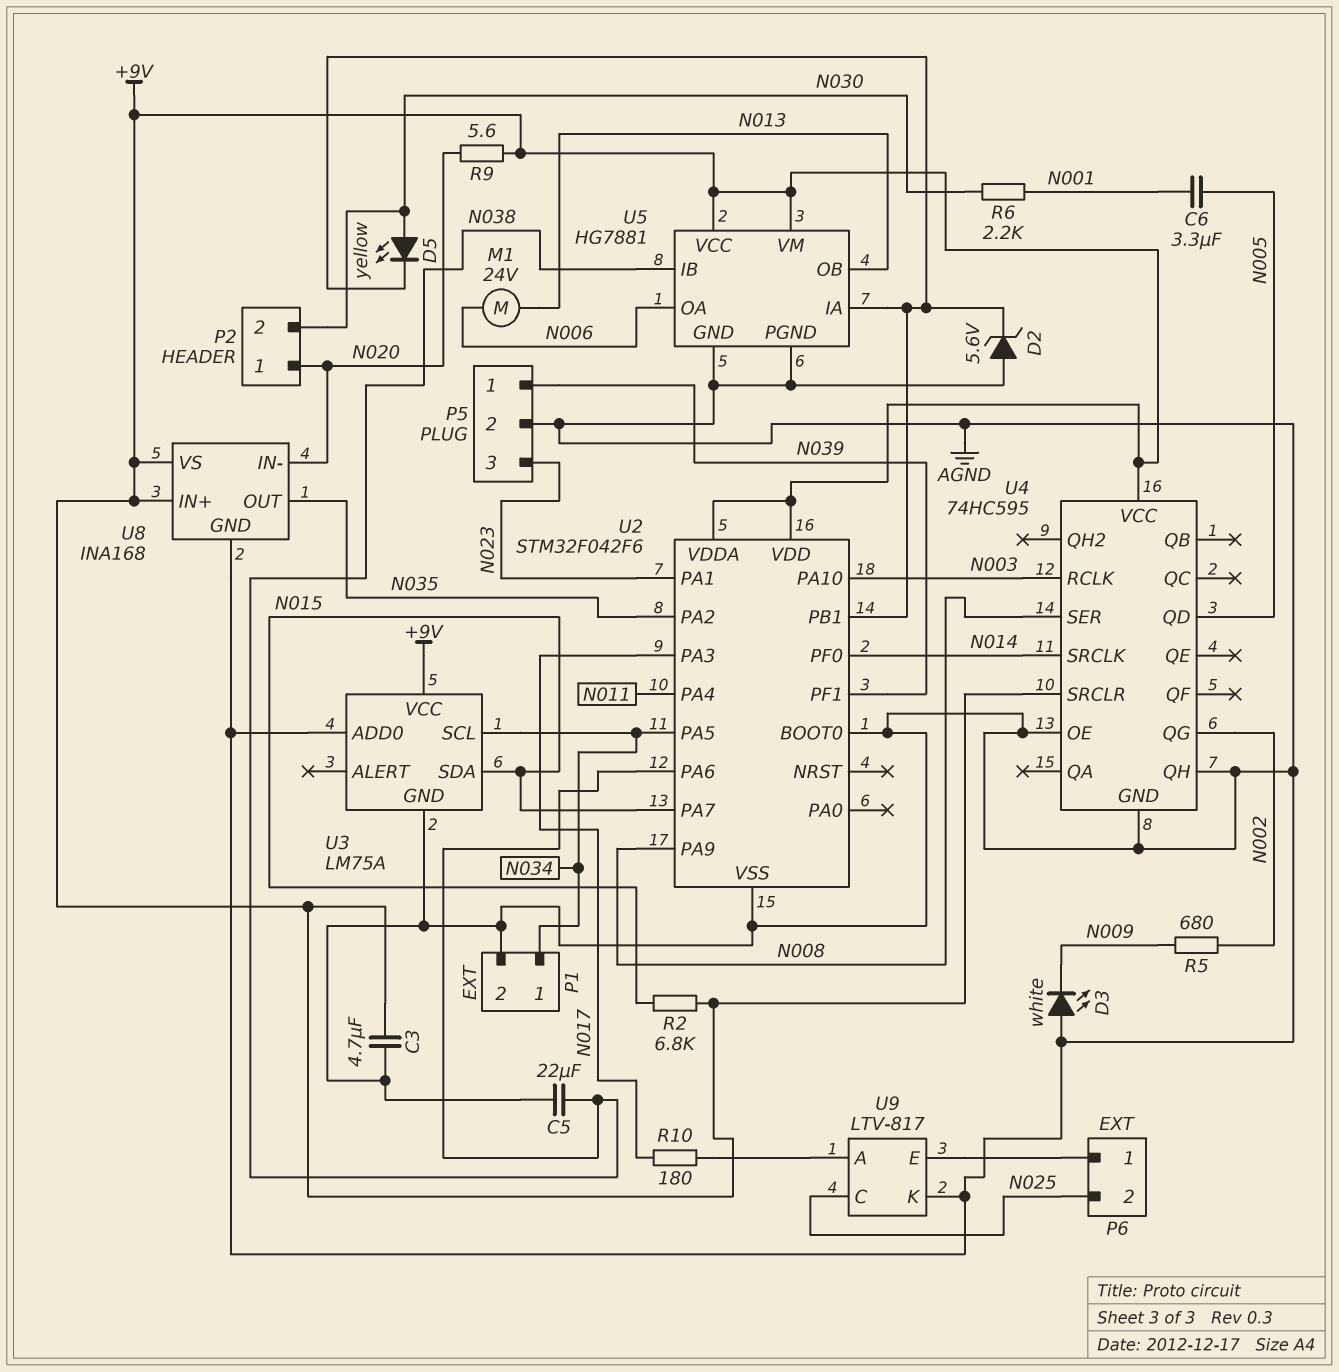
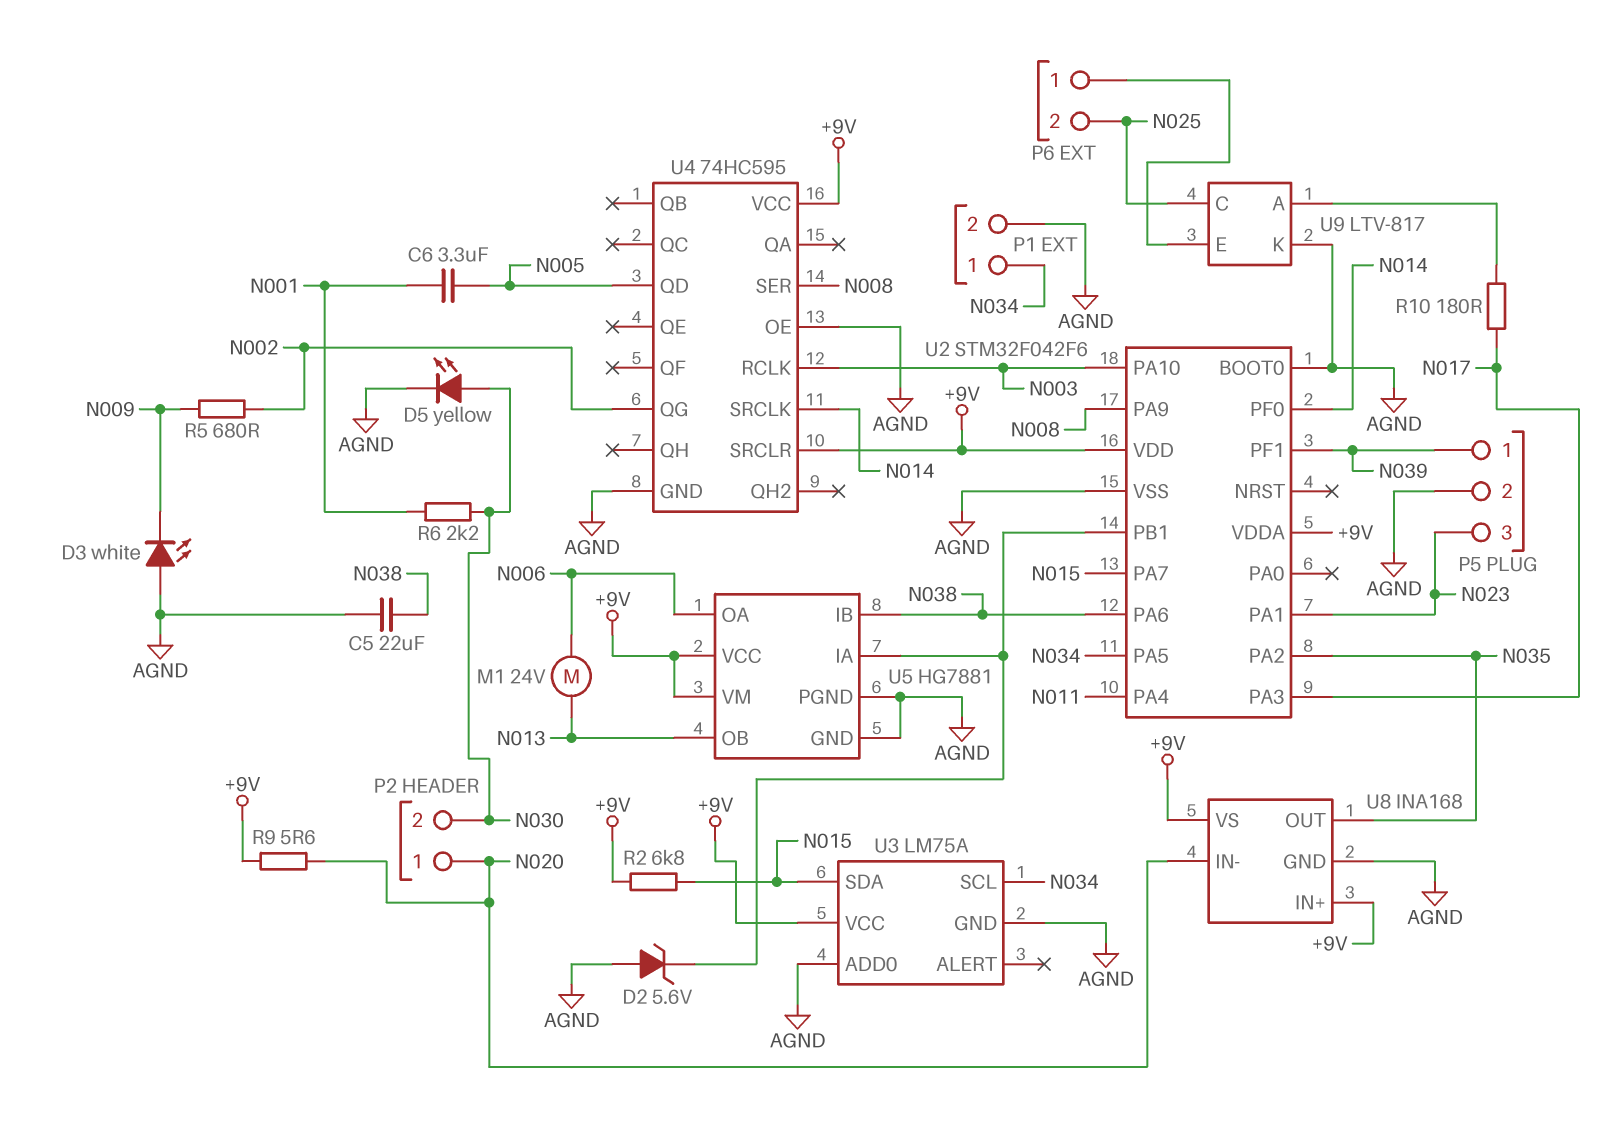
C3: 4.7uF (+9V, AGND) -> none
D5: LED yellow (A N030, K U2/PB1) -> LED yellow (A N030, K AGND)
U4 pin QH: AGND -> none

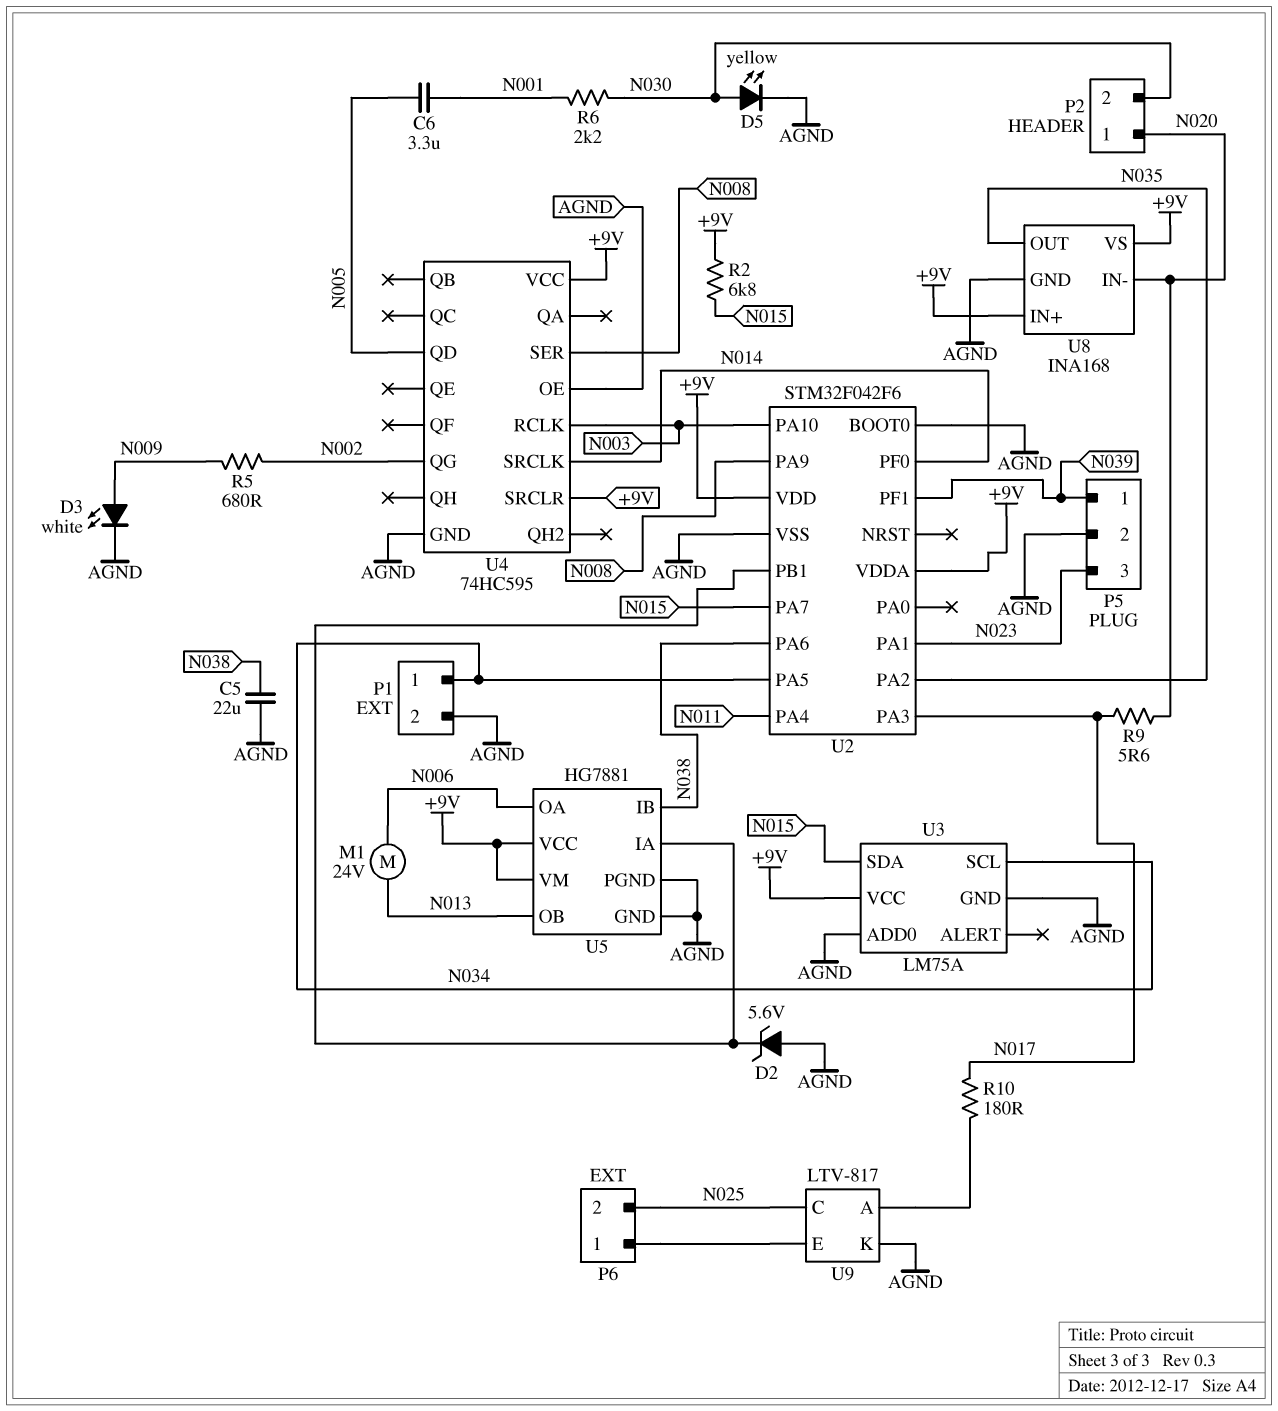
D3: LED white (A AGND, K N009) -> LED white (A N009, K AGND)
R9: 5.6 (+9V, N020) -> 5.6 (N017, N020)

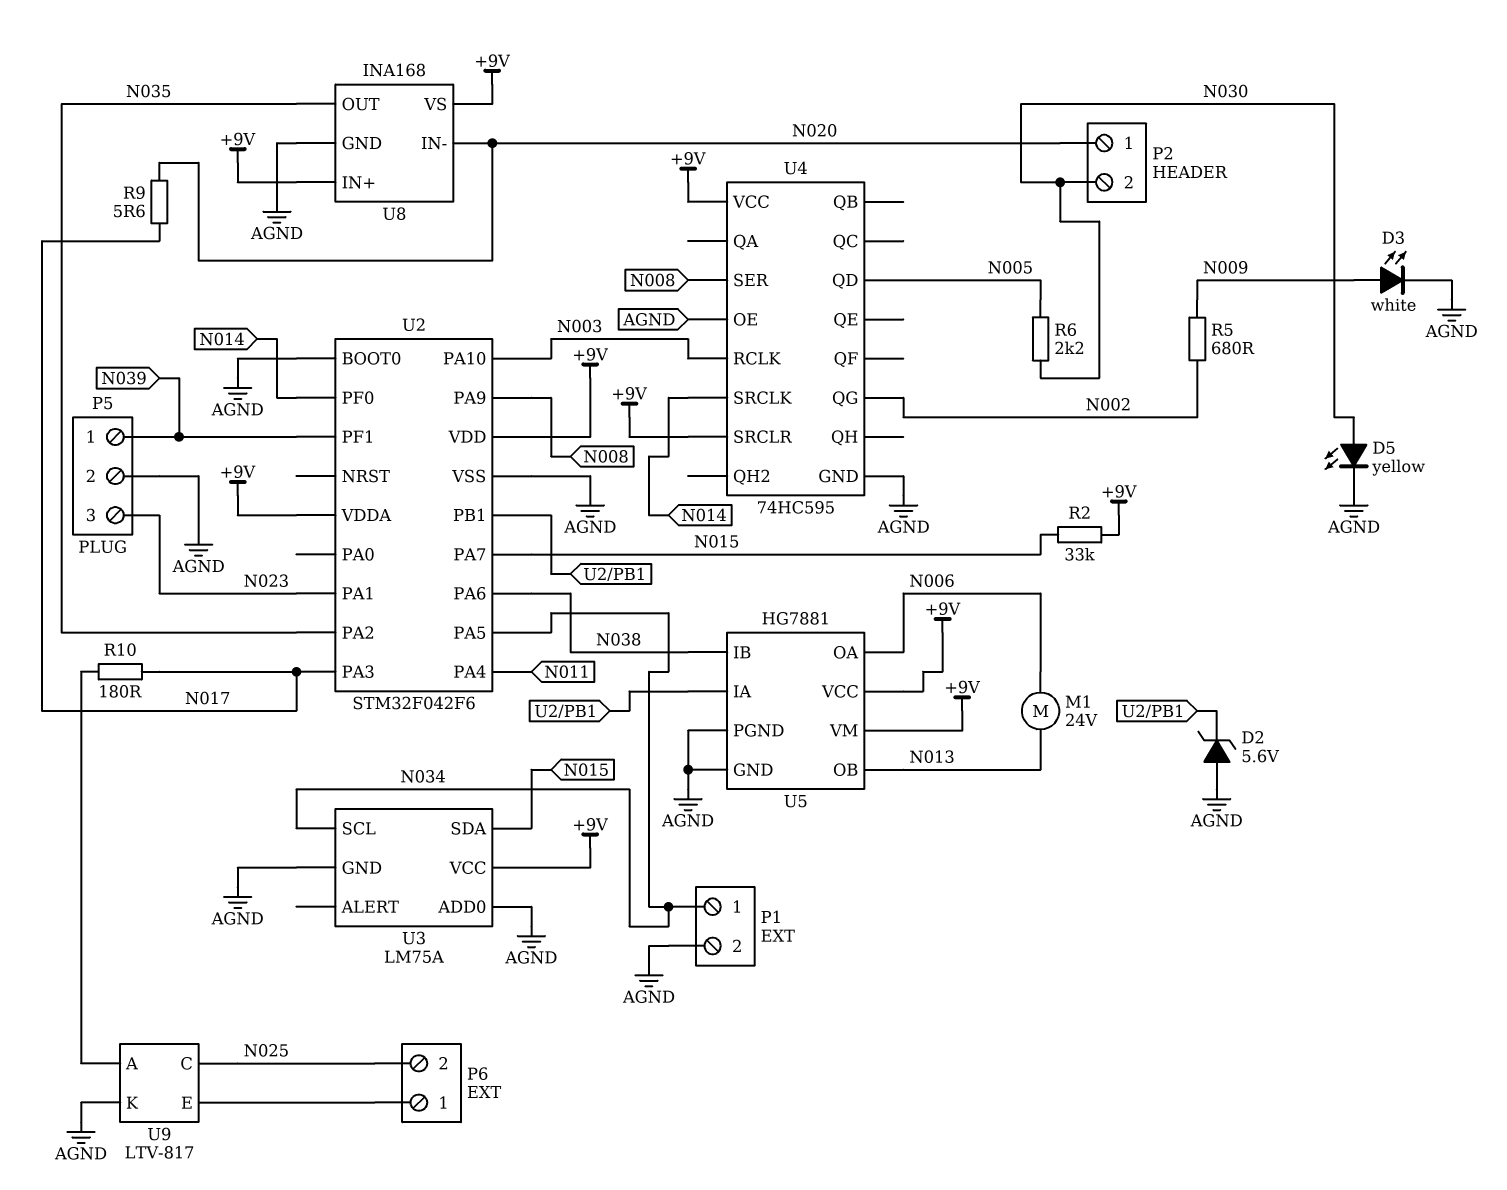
C5: 22uF (AGND, N038) -> none
C6: 3.3uF (N001, N005) -> none
R2: 6.8k (+9V, N015) -> 33k (+9V, N015)
R6: 2.2k (N001, N030) -> 2.2k (N005, N030)

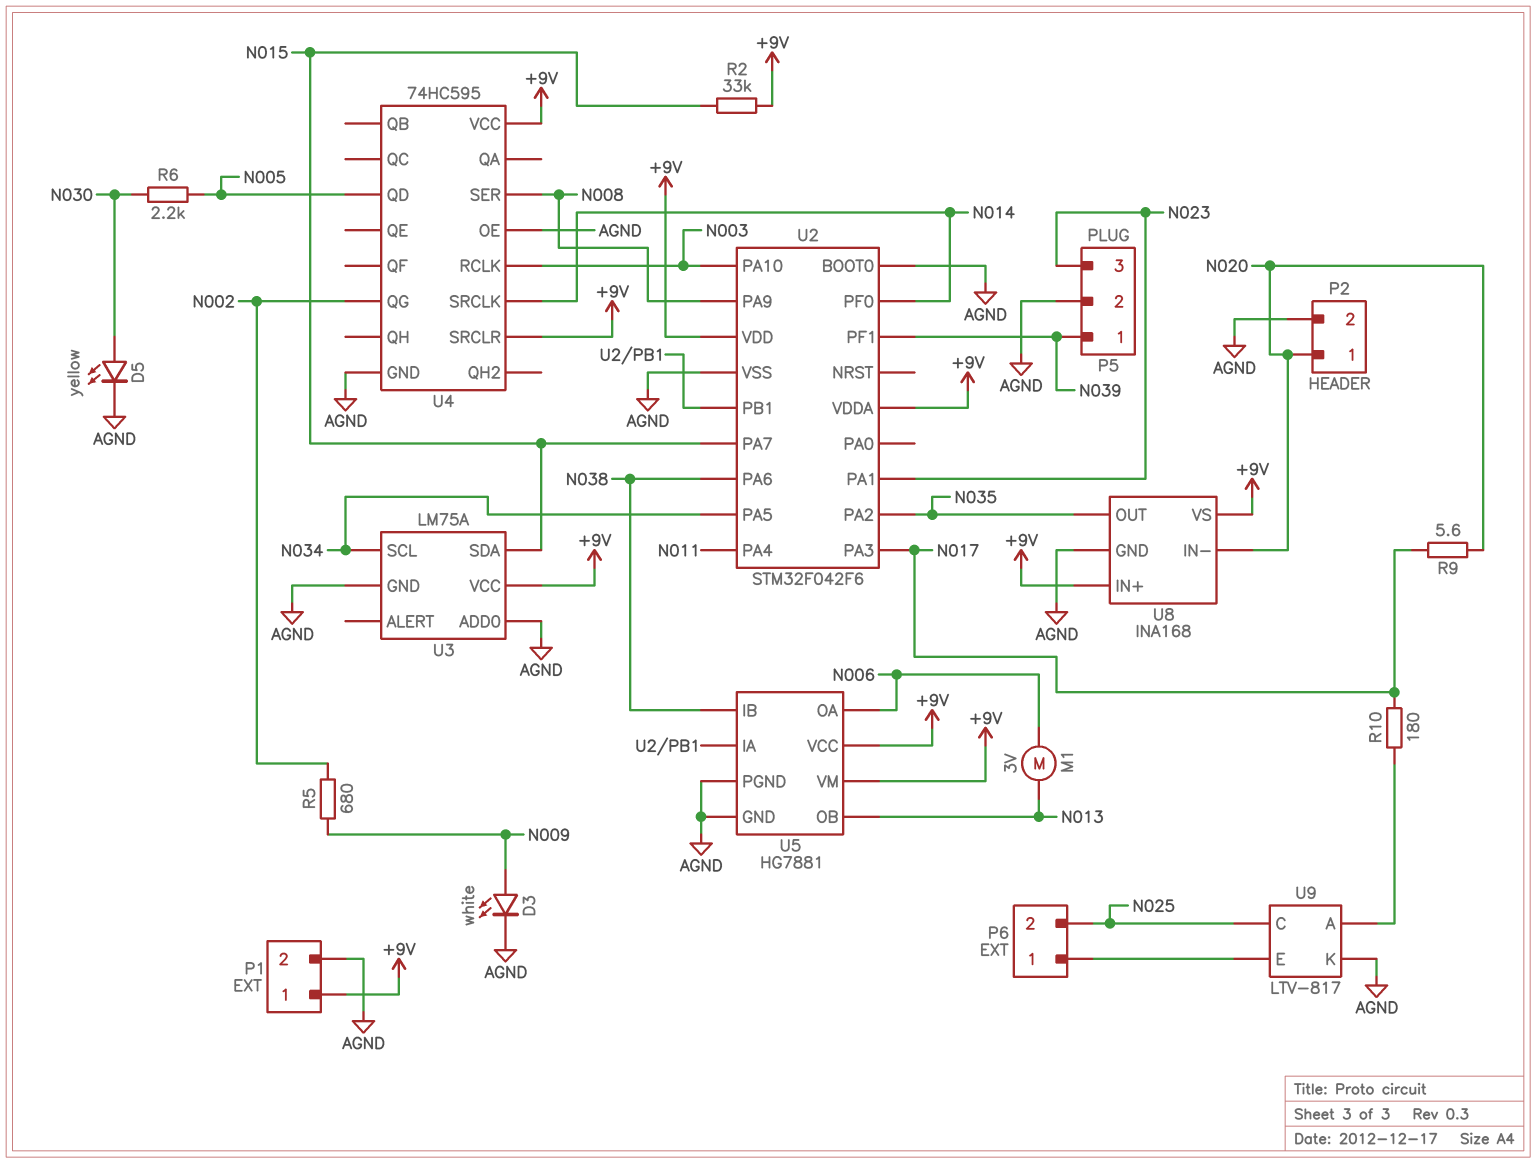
D2: zener 5.6V (A AGND, K U2/PB1) -> none
M1: motor 24V (N006, N013) -> motor 3V (N006, N013)
P1 pin 1: N034 -> +9V
P2 pin 2: N030 -> AGND

